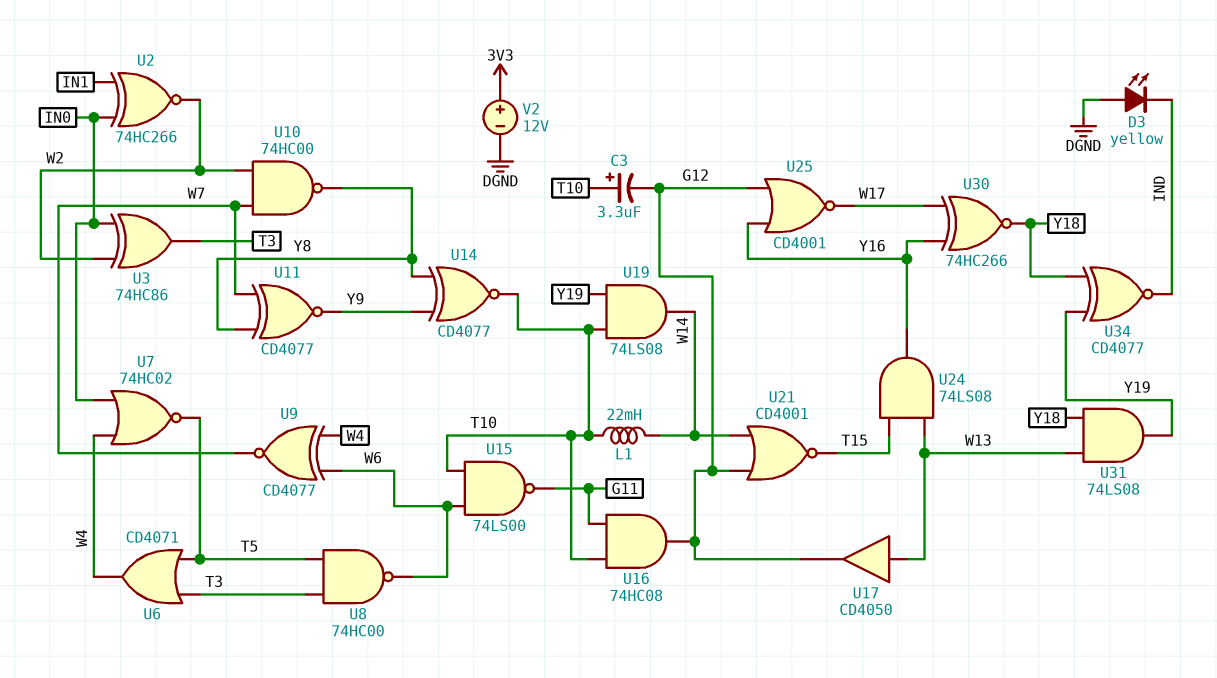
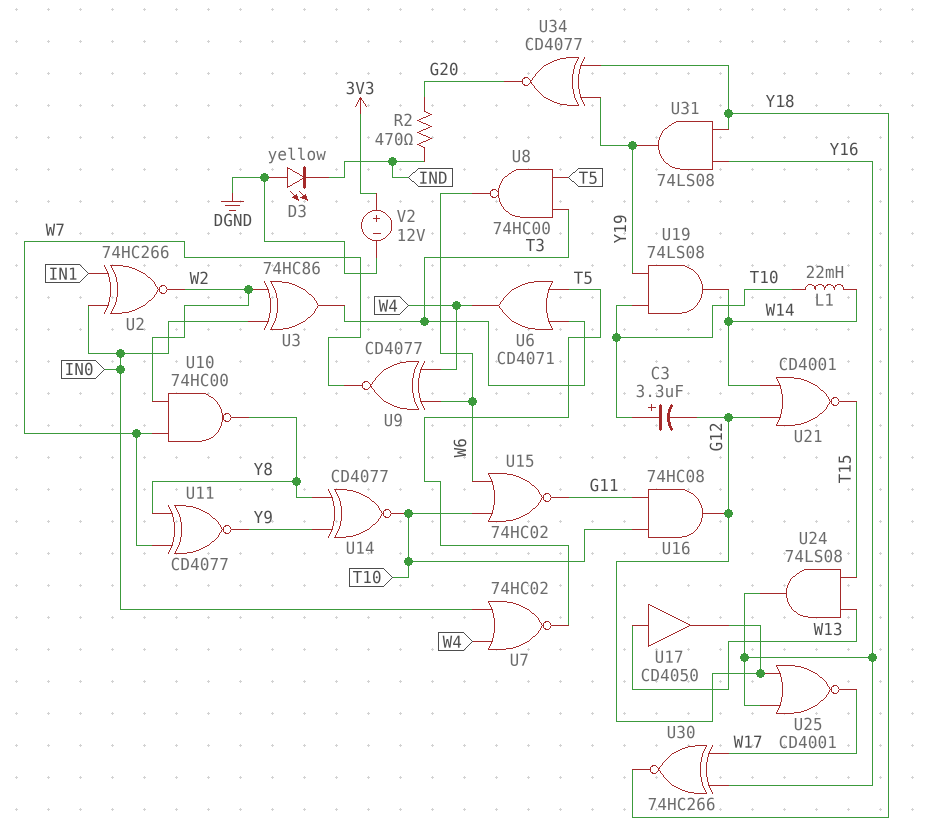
R2: none -> 470 (G20, IND)
U15: NAND 74LS00 (in T10, in W6, out G11) -> NOR 74HC02 (in T10, in W6, out G11)
U31: AND 74LS08 (in W13, in Y18, out Y19) -> AND 74LS08 (in Y16, in Y18, out Y19)
U34: XNOR CD4077 (in Y18, in Y19, out IND) -> XNOR CD4077 (in Y18, in Y19, out G20)

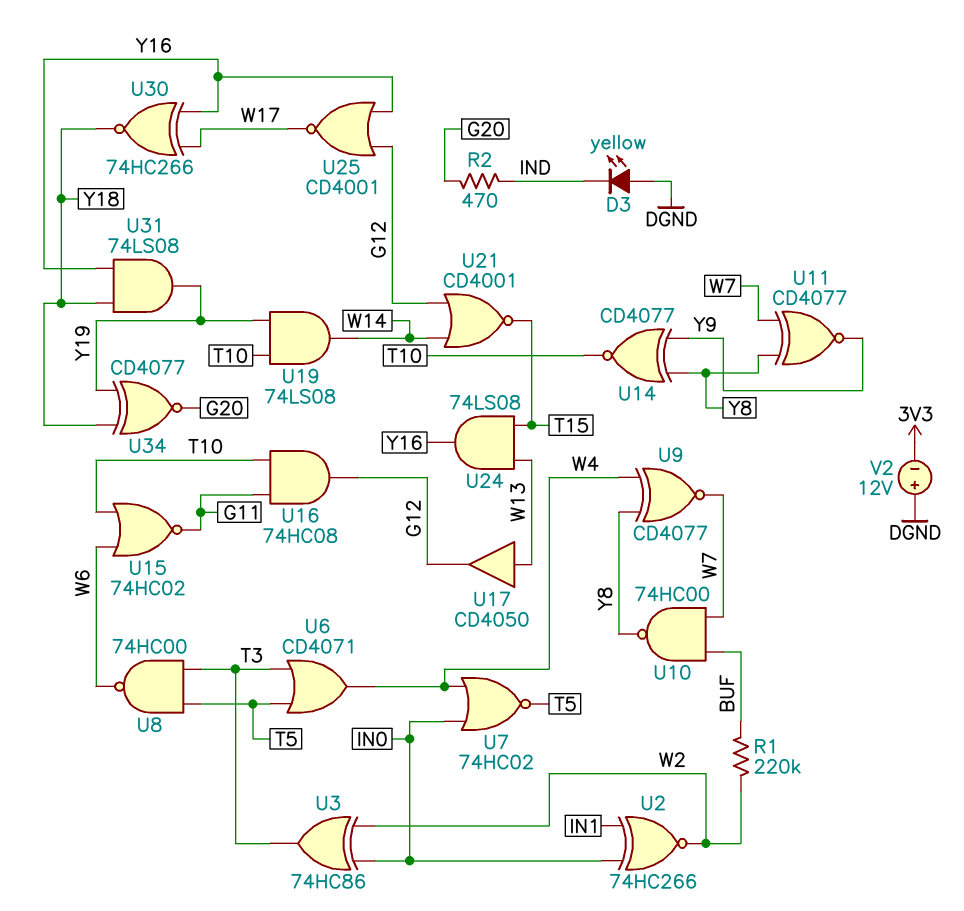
C3: 3.3uF (plus T10, minus G12) -> none
L1: 22mH (T10, W14) -> none
R1: none -> 220k (BUF, W2)
U9: XNOR CD4077 (in W4, in W6, out W7) -> XNOR CD4077 (in W4, in Y8, out W7)
U10: NAND 74HC00 (in W2, in W7, out Y8) -> NAND 74HC00 (in BUF, in W7, out Y8)
V2: 12V (plus 3V3, minus DGND) -> 12V (plus DGND, minus 3V3)

